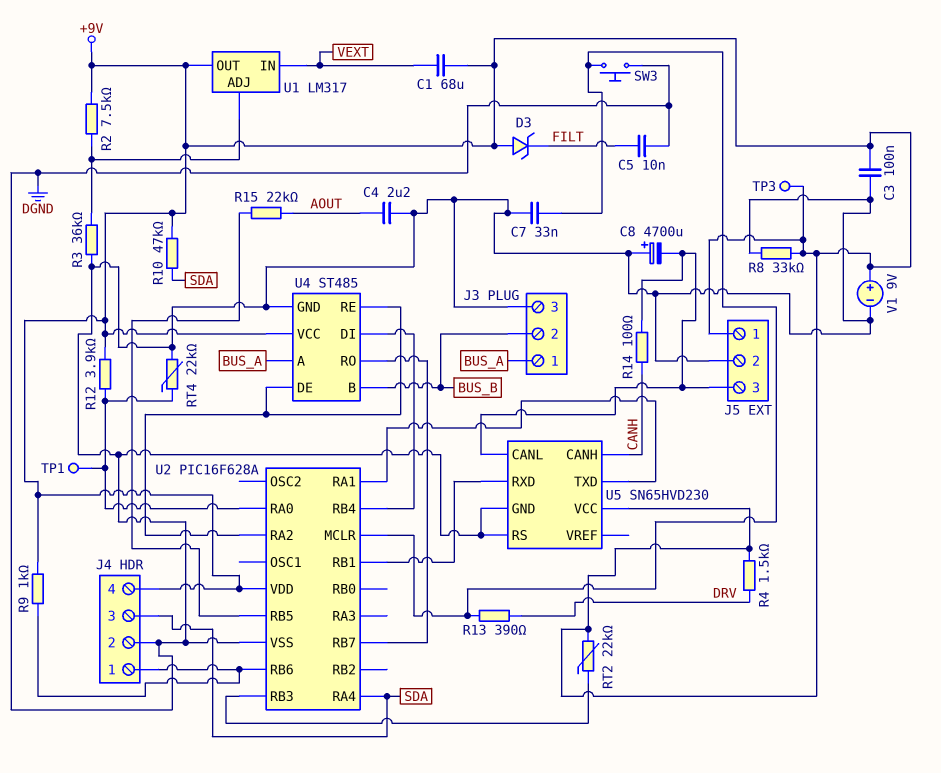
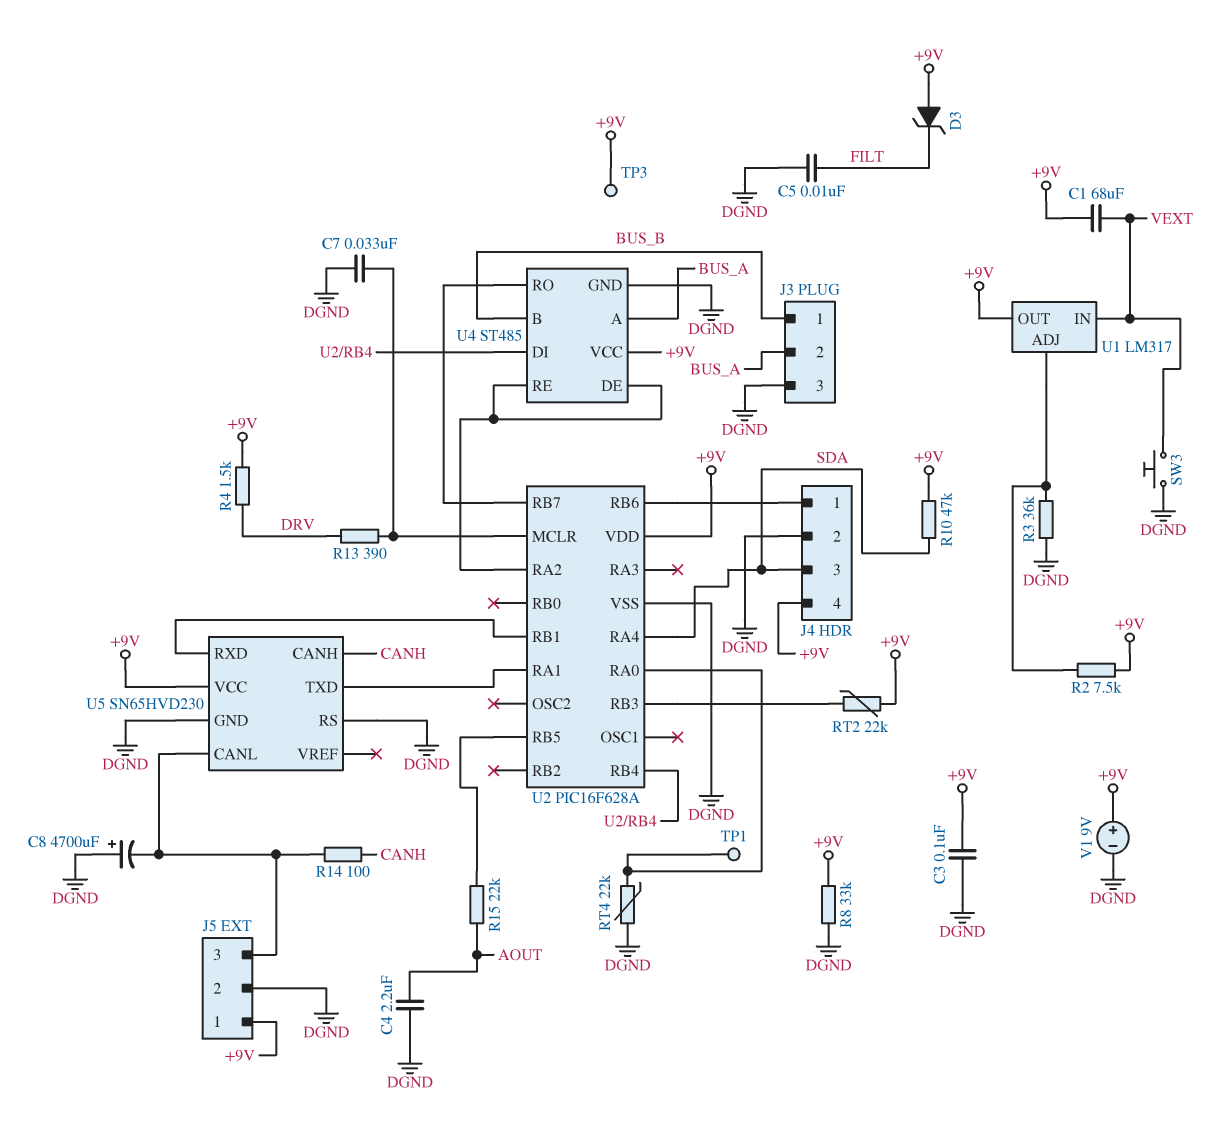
J3 pin 1: BUS_A -> BUS_B
J3 pin 2: BUS_B -> BUS_A
R9: 1k (+9V, J4/1) -> none
R12: 3.9k (+9V, U2/RA0) -> none
SW3: button (DGND, U2/MCLR) -> button (DGND, VEXT)

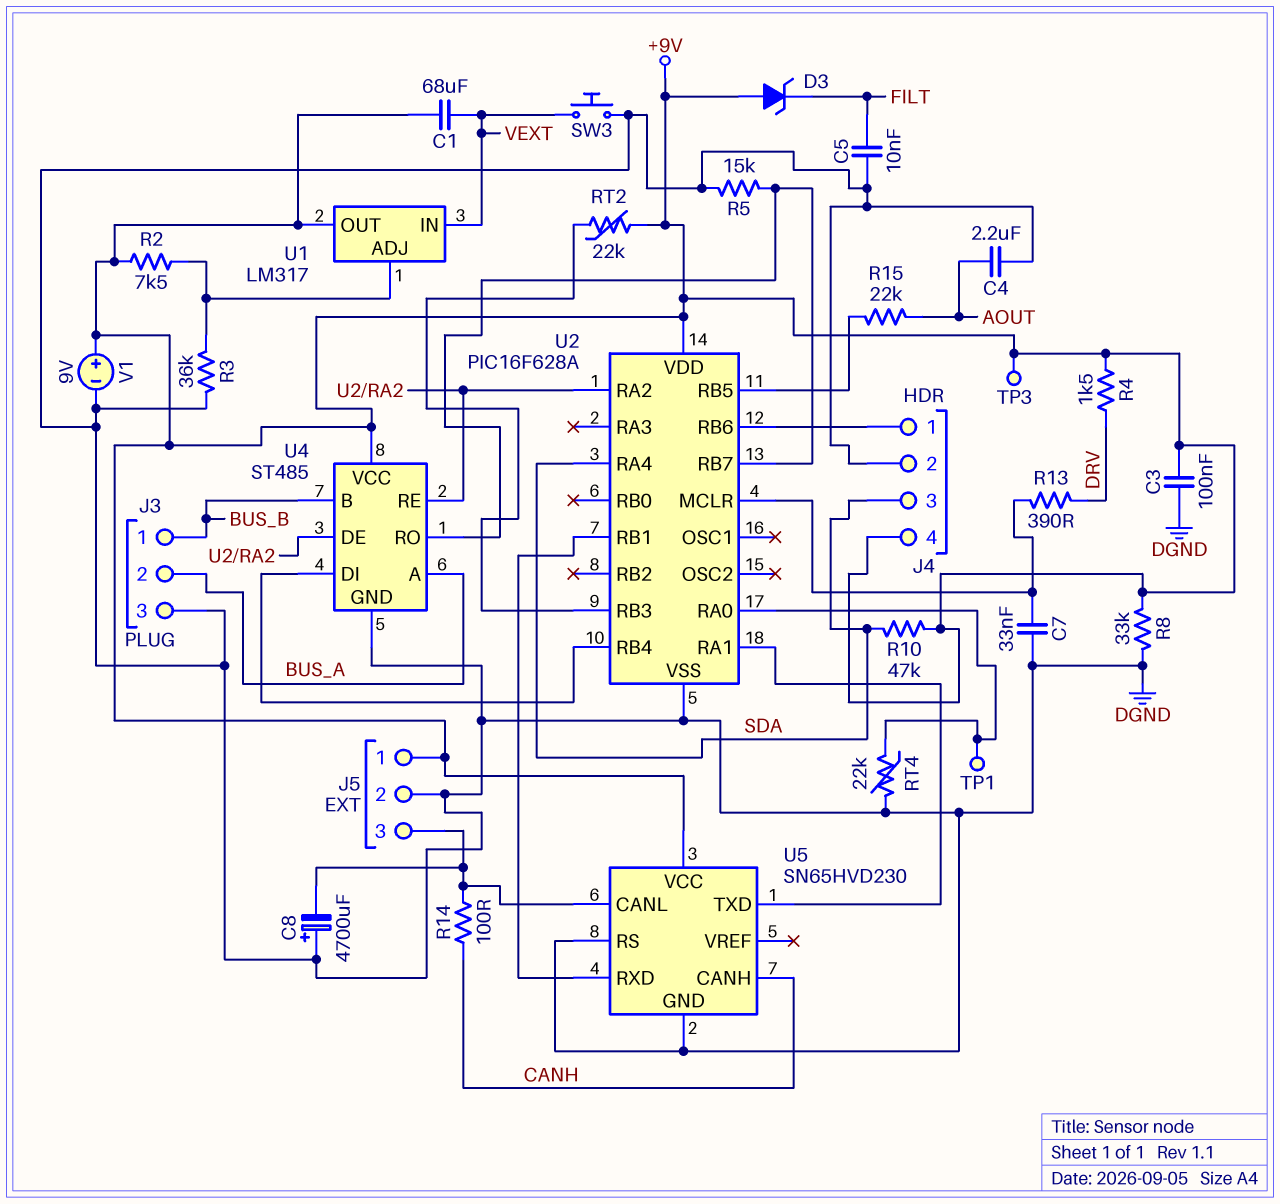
R5: none -> 15k (DGND, U2/RB7)

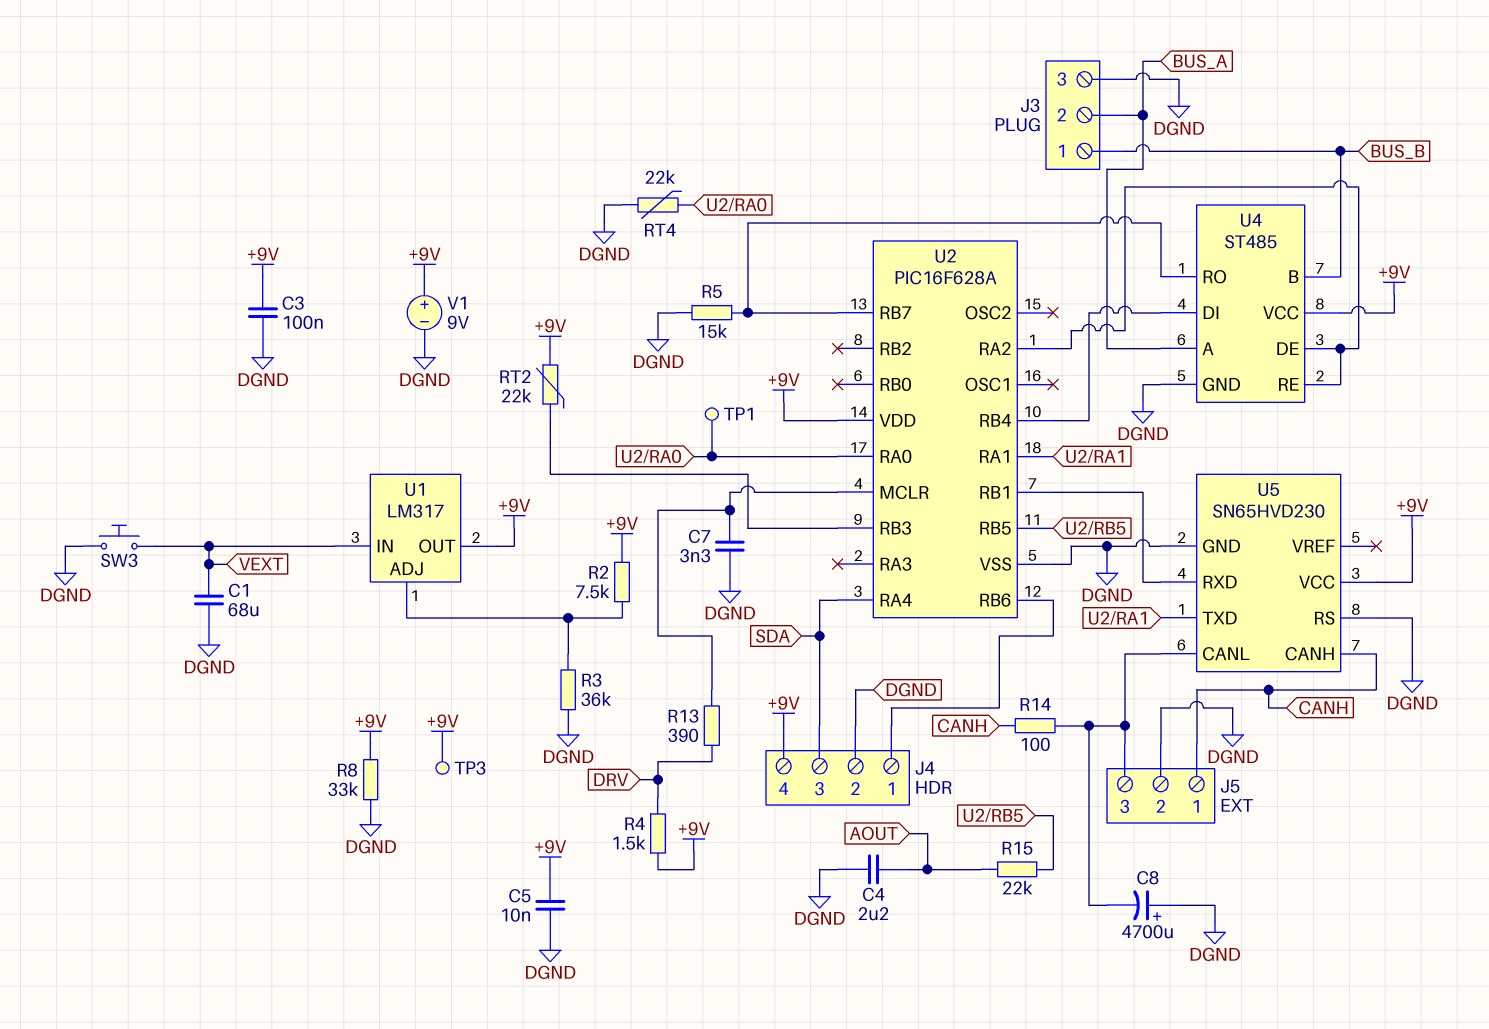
C1: 68uF (+9V, VEXT) -> 68uF (DGND, VEXT)
C5: 10nF (DGND, FILT) -> 10nF (+9V, DGND)
C7: 33nF (DGND, U2/MCLR) -> 3.3nF (DGND, U2/MCLR)
D3: zener (A +9V, K FILT) -> none
J5 pin 1: +9V -> CANH
R10: 47k (+9V, SDA) -> none

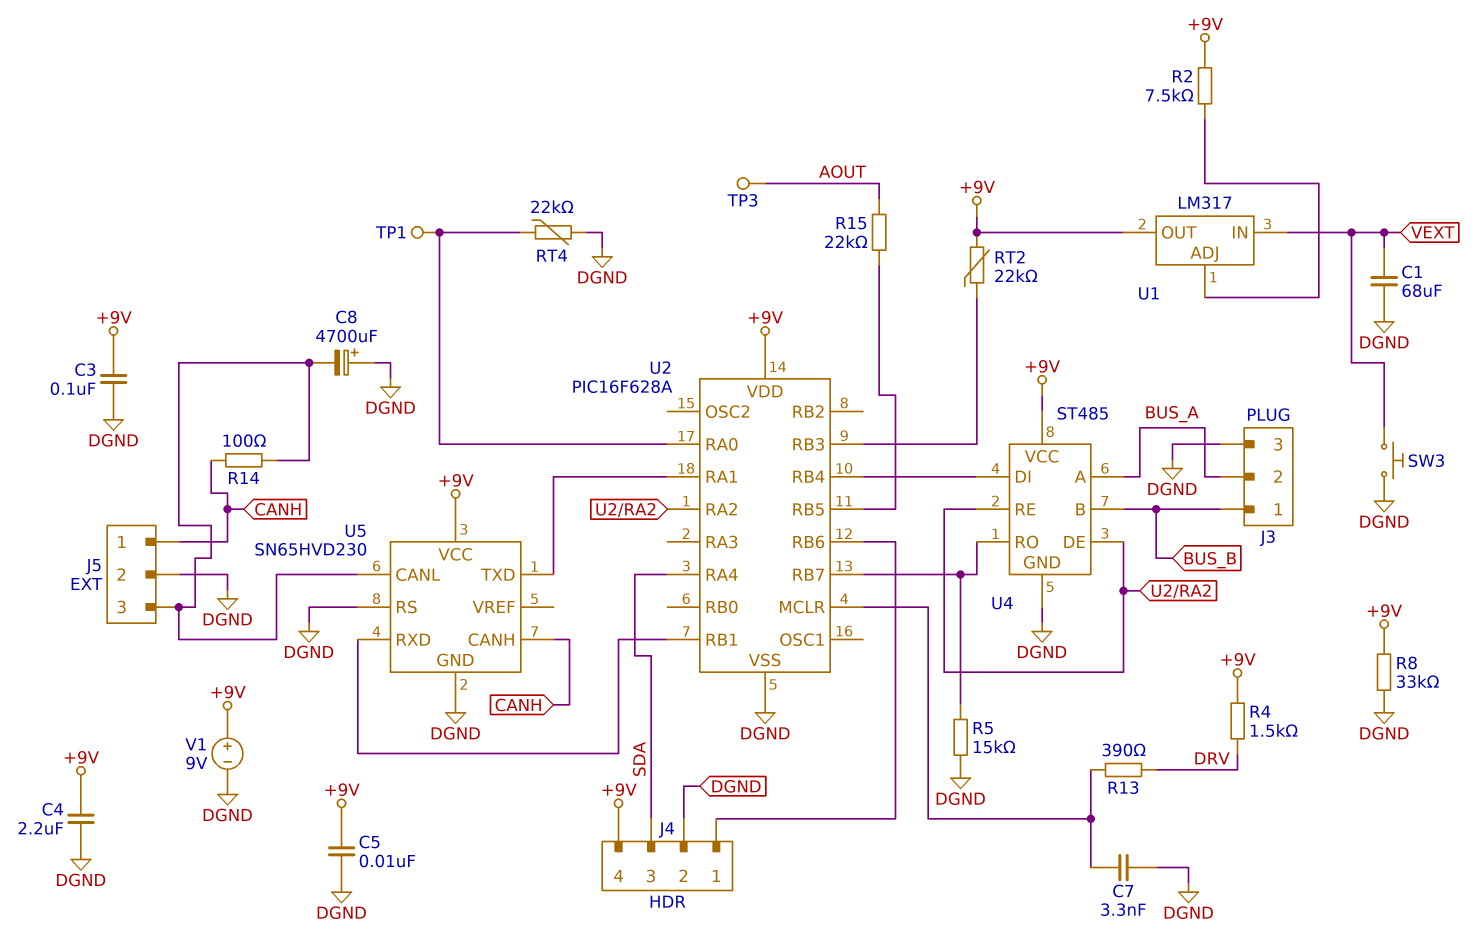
C4: 2.2uF (AOUT, DGND) -> 2.2uF (+9V, DGND)
R3: 36k (DGND, U1/ADJ) -> none
TP3: test point (+9V) -> test point (AOUT)

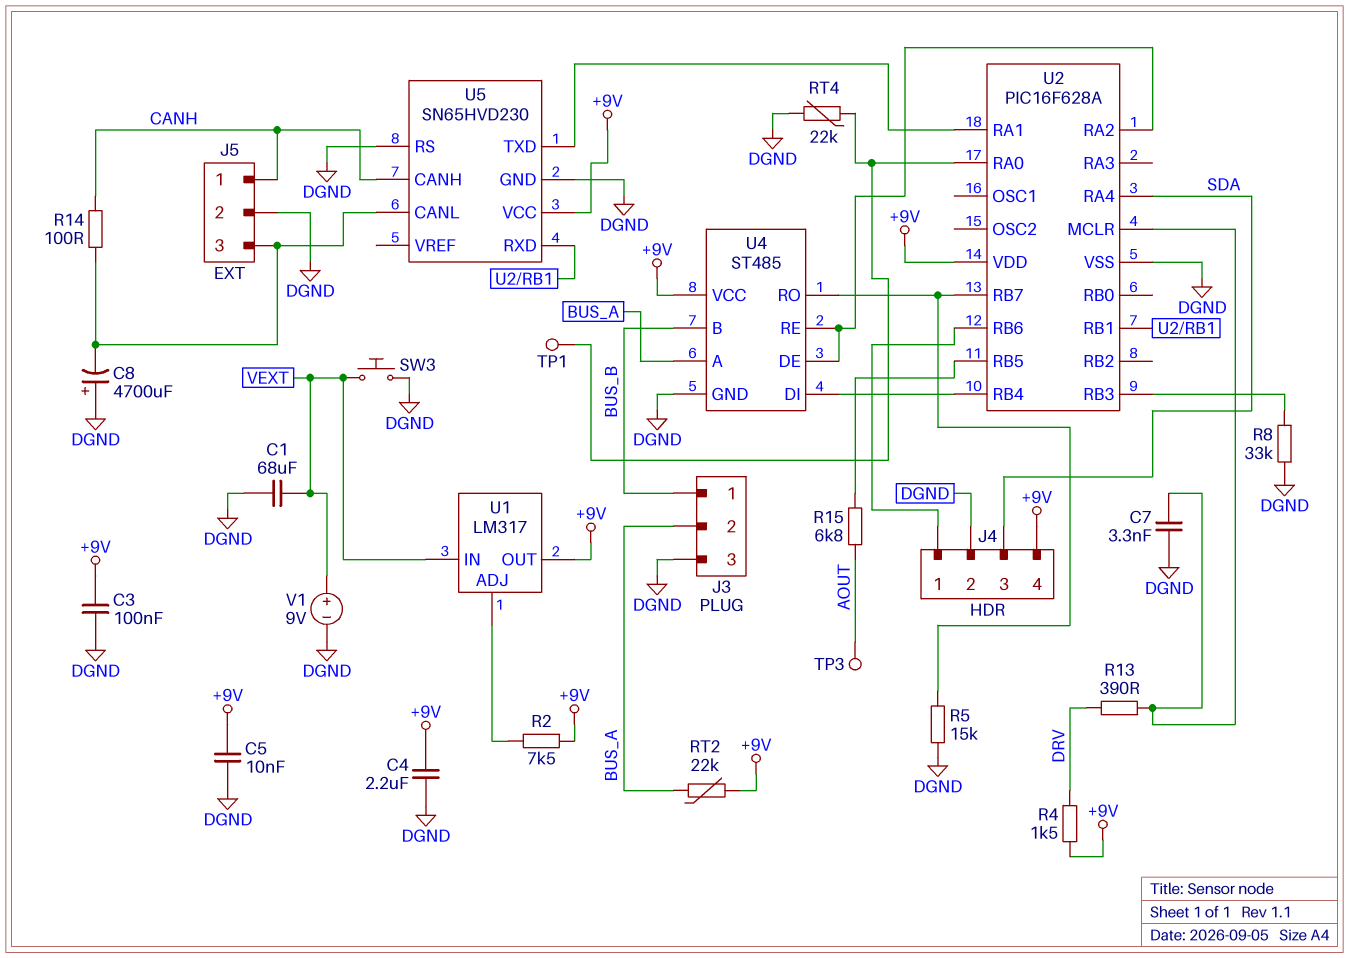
R8: 33k (+9V, DGND) -> 33k (DGND, U2/RB3)
R15: 22k (AOUT, U2/RB5) -> 6.8k (AOUT, U2/RB5)
RT2: 22k (+9V, U2/RB3) -> 22k (+9V, BUS_A)
V1: 9V (plus +9V, minus DGND) -> 9V (plus VEXT, minus DGND)

